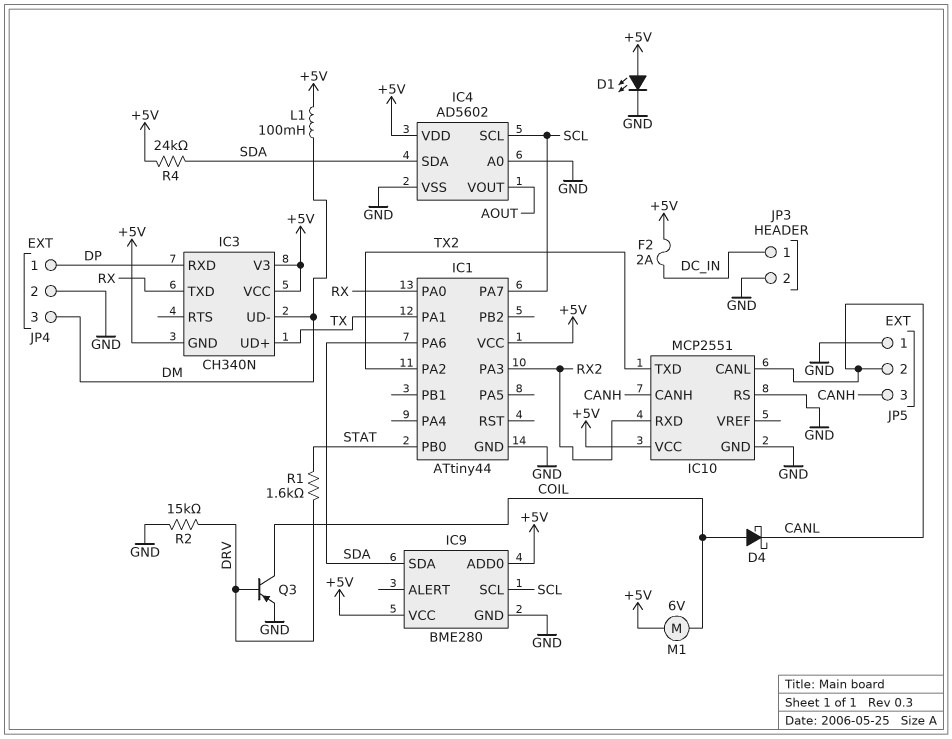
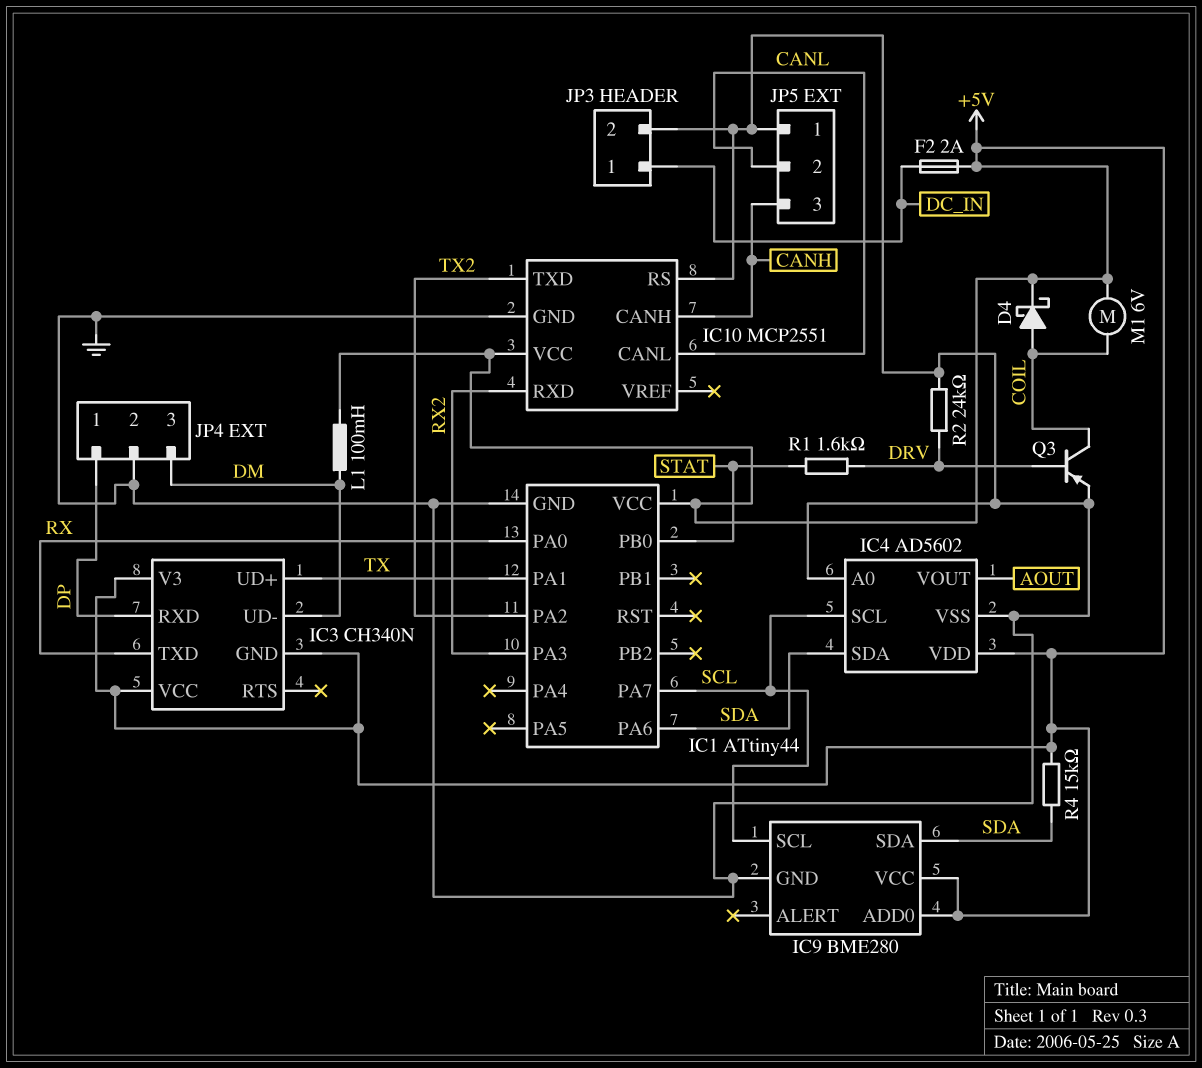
D1: LED (A +5V, K GND) -> none
D4: schottky (A COIL, K CANL) -> schottky (A COIL, K +5V)
R2: 15k (DRV, GND) -> 24k (DRV, GND)
R4: 24k (+5V, SDA) -> 15k (+5V, SDA)

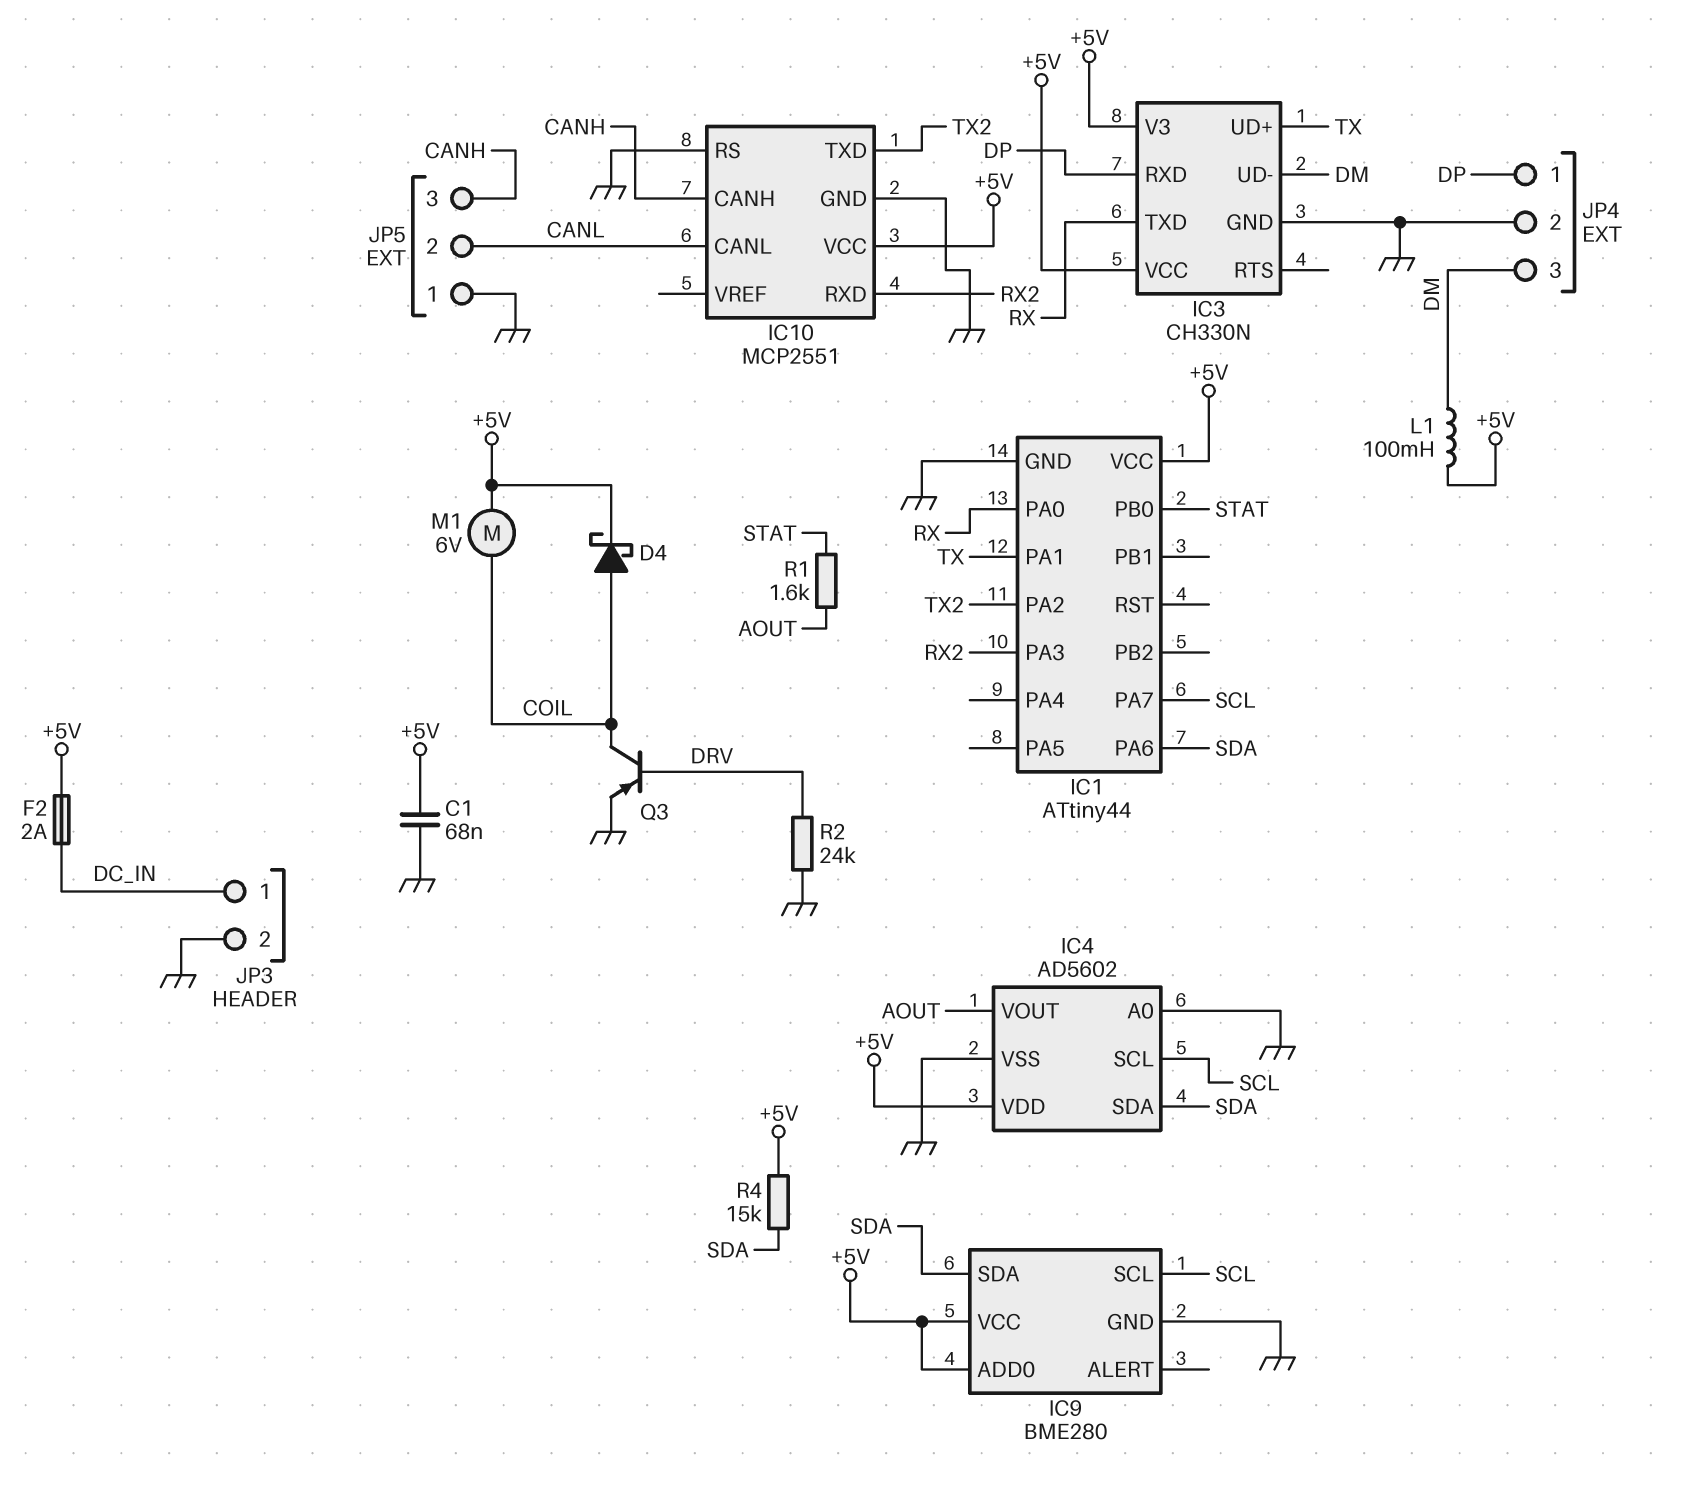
C1: none -> 68nF (+5V, GND)
IC3: CH340N -> CH330N
IC3 pin GND: +5V -> GND
R1: 1.6k (DRV, STAT) -> 1.6k (AOUT, STAT)

